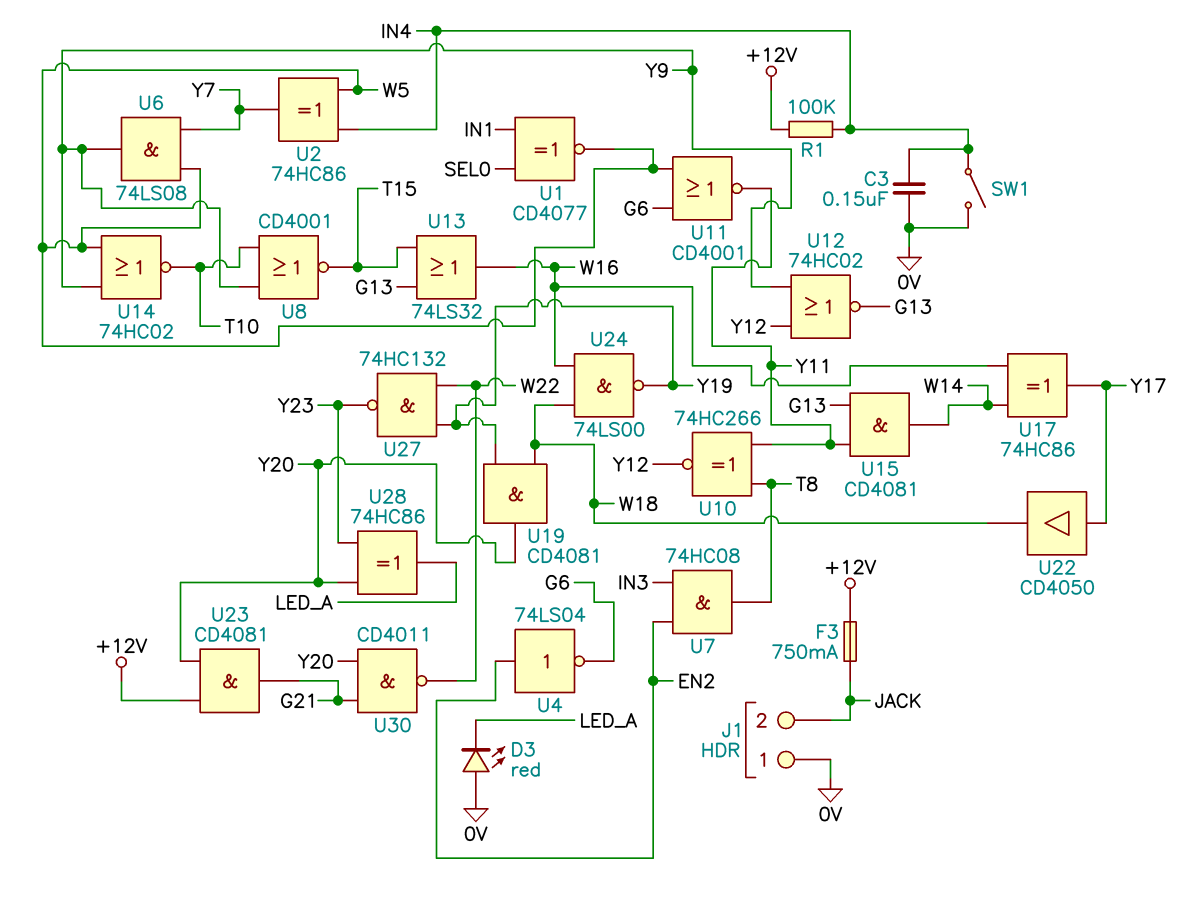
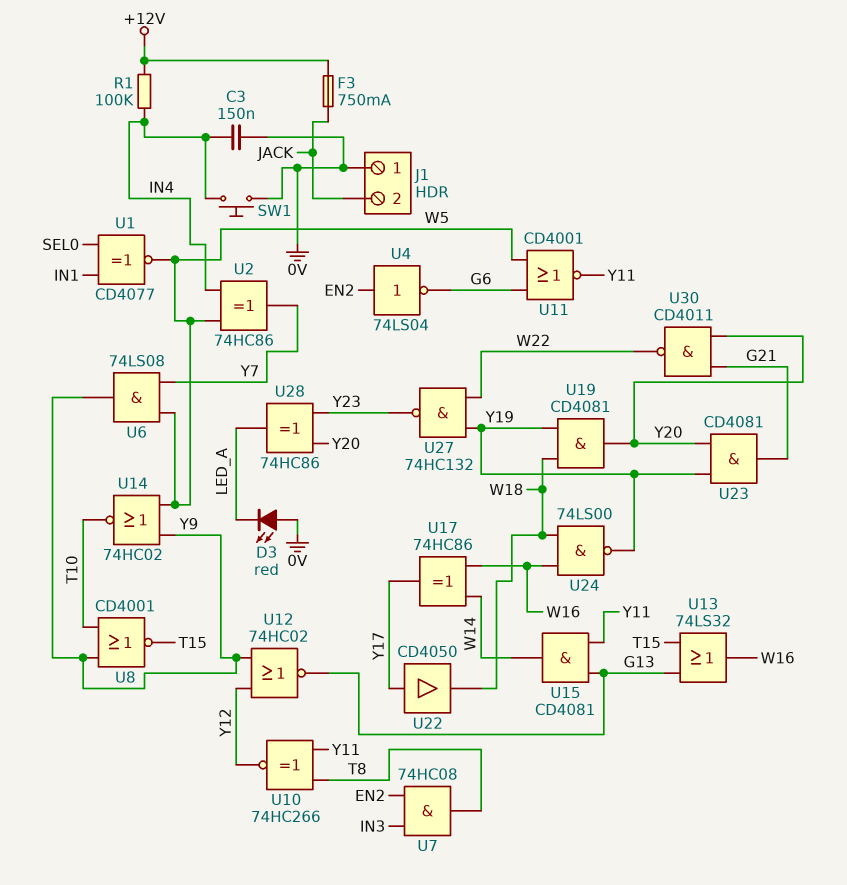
SW1: switch (0V, IN4) -> button (0V, IN4)
U23: AND CD4081 (in +12V, in Y20, out G21) -> AND CD4081 (in Y19, in Y20, out G21)

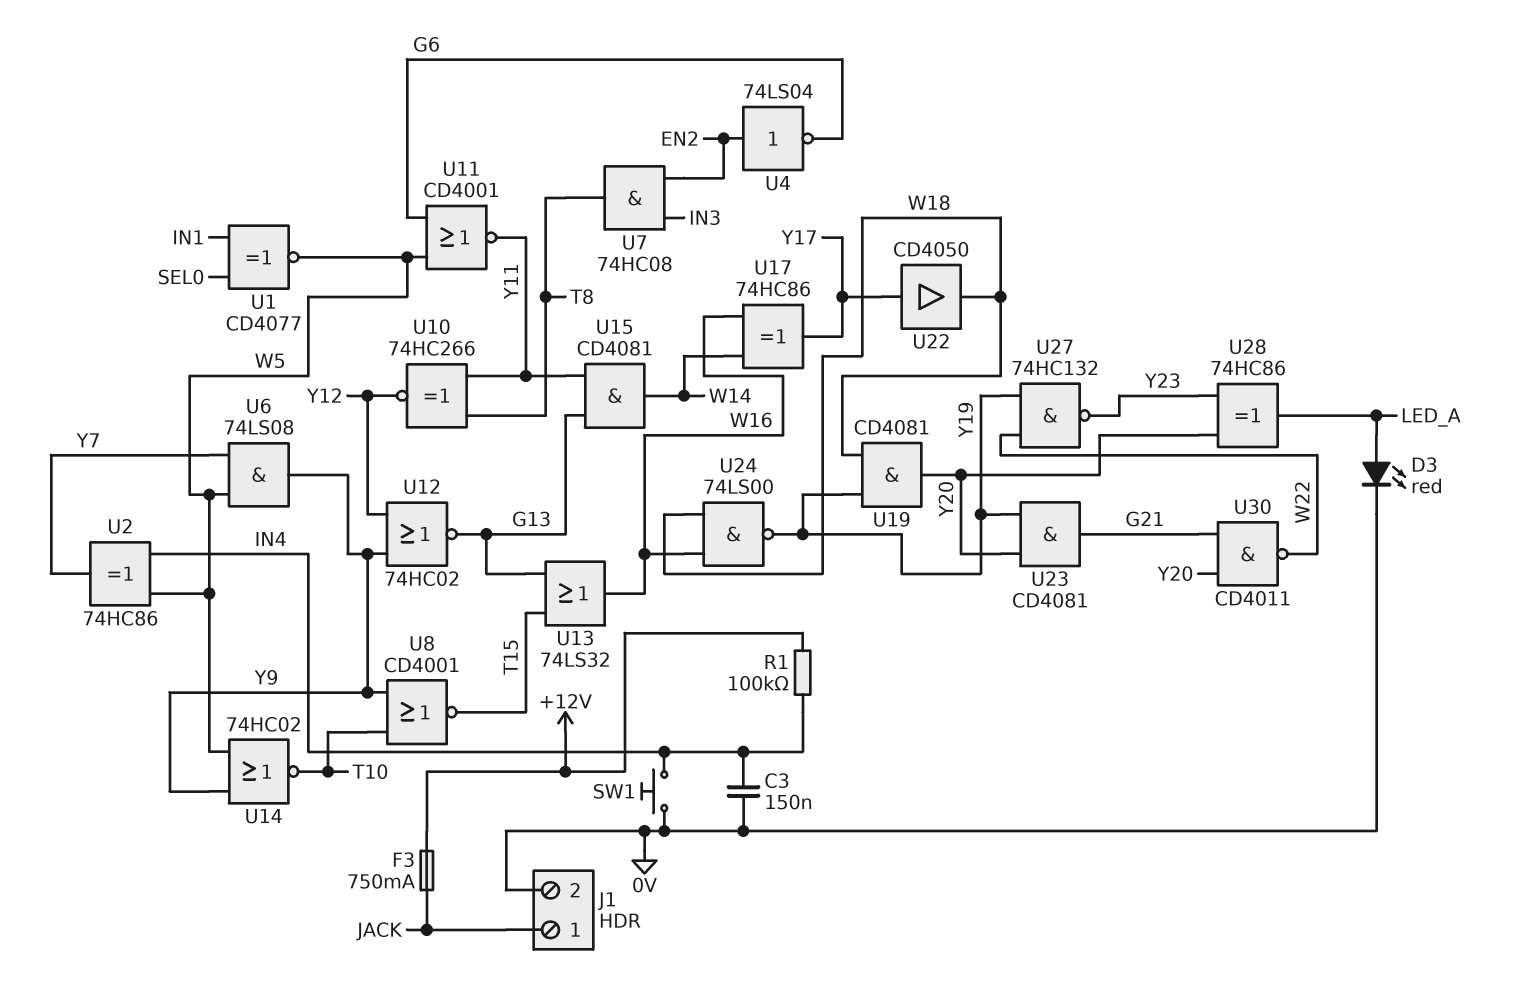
D3: LED red (A 0V, K LED_A) -> LED red (A LED_A, K 0V)
J1 pin 1: 0V -> JACK
J1 pin 2: JACK -> 0V

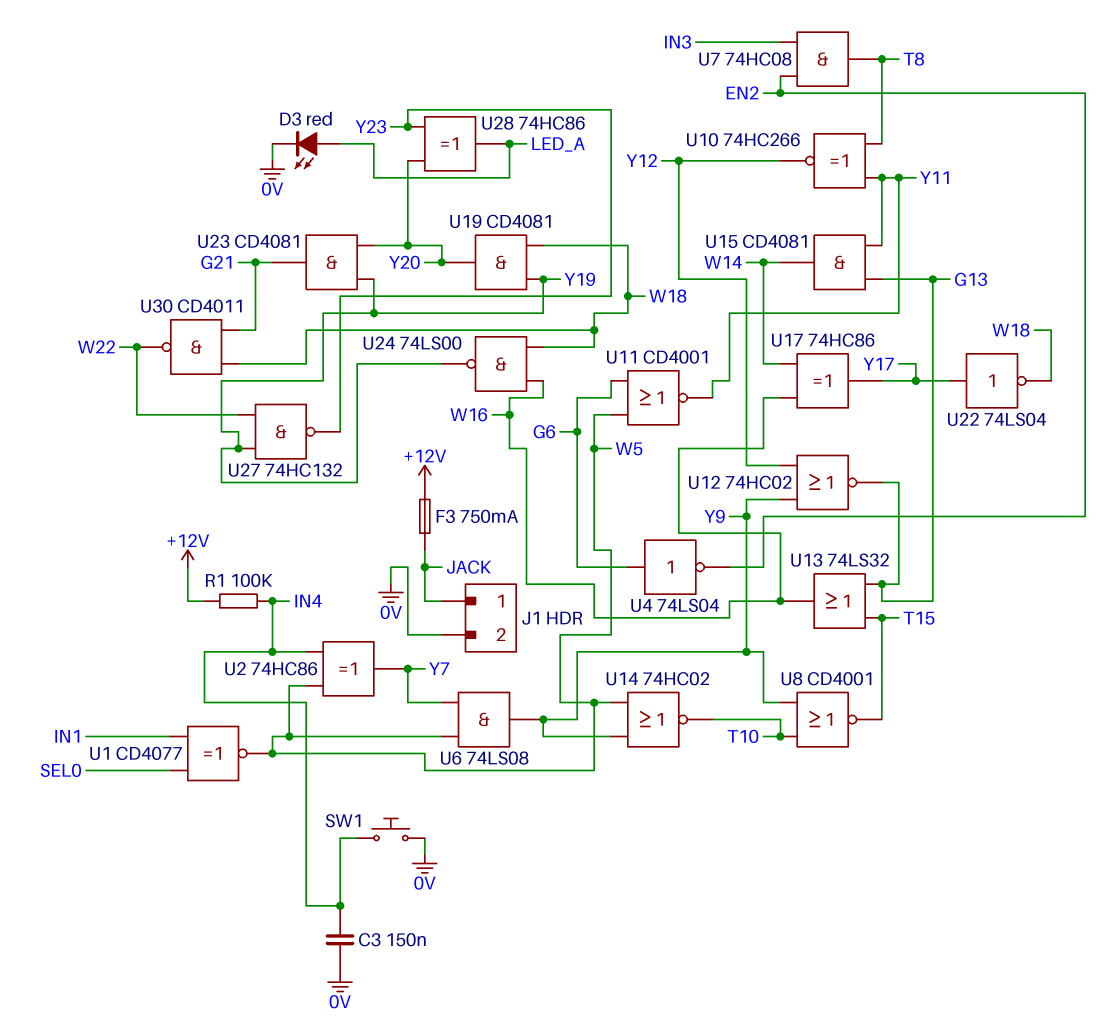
U4: NOT 74LS04 (in EN2, out G6) -> NOT 74LS04 (in G6, out EN2)
U22: buffer CD4050 (in Y17, out W18) -> NOT 74LS04 (in Y17, out W18)
U30: NAND CD4011 (in G21, in Y20, out W22) -> NAND CD4011 (in G21, in W18, out W22)

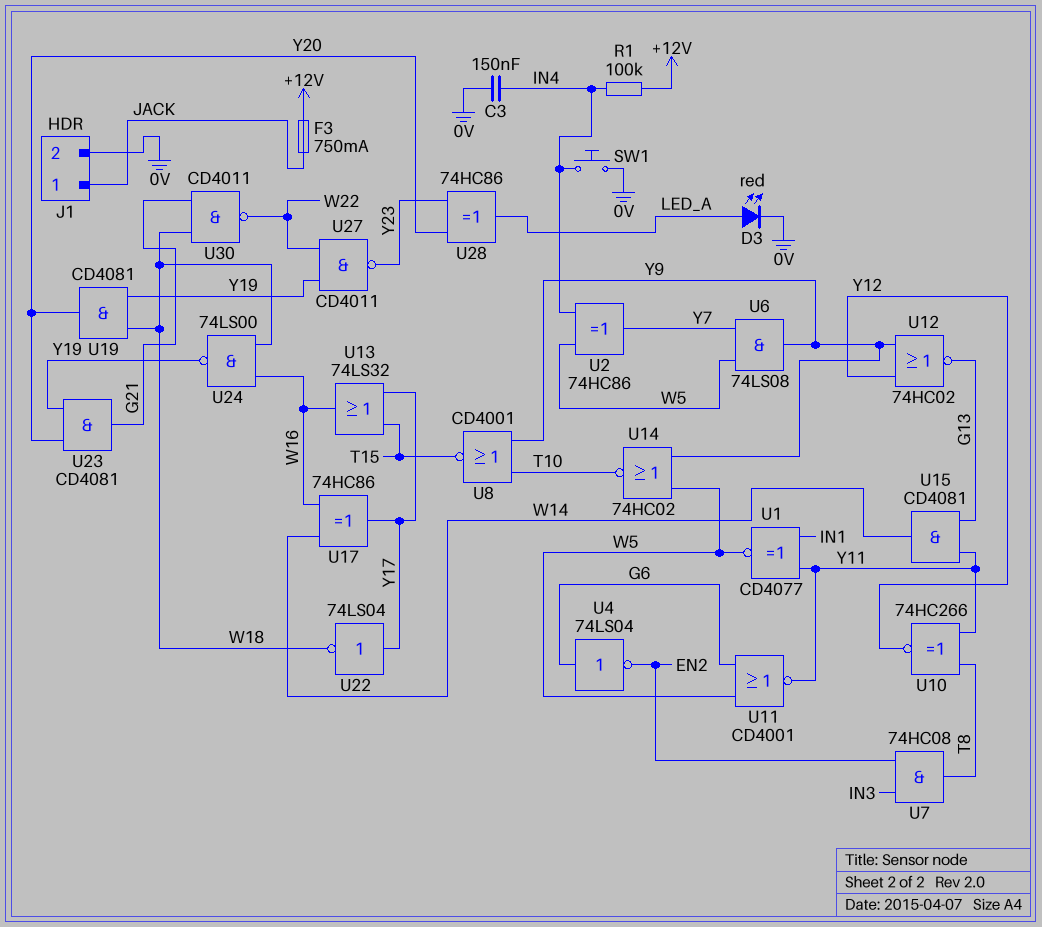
U1: XNOR CD4077 (in IN1, in SEL0, out W5) -> XNOR CD4077 (in IN1, in Y11, out W5)
U13: OR 74LS32 (in G13, in T15, out W16) -> OR 74LS32 (in T15, in Y17, out W16)
U27: NAND 74HC132 (in W22, in Y19, out Y23) -> NAND CD4011 (in W22, in Y19, out Y23)

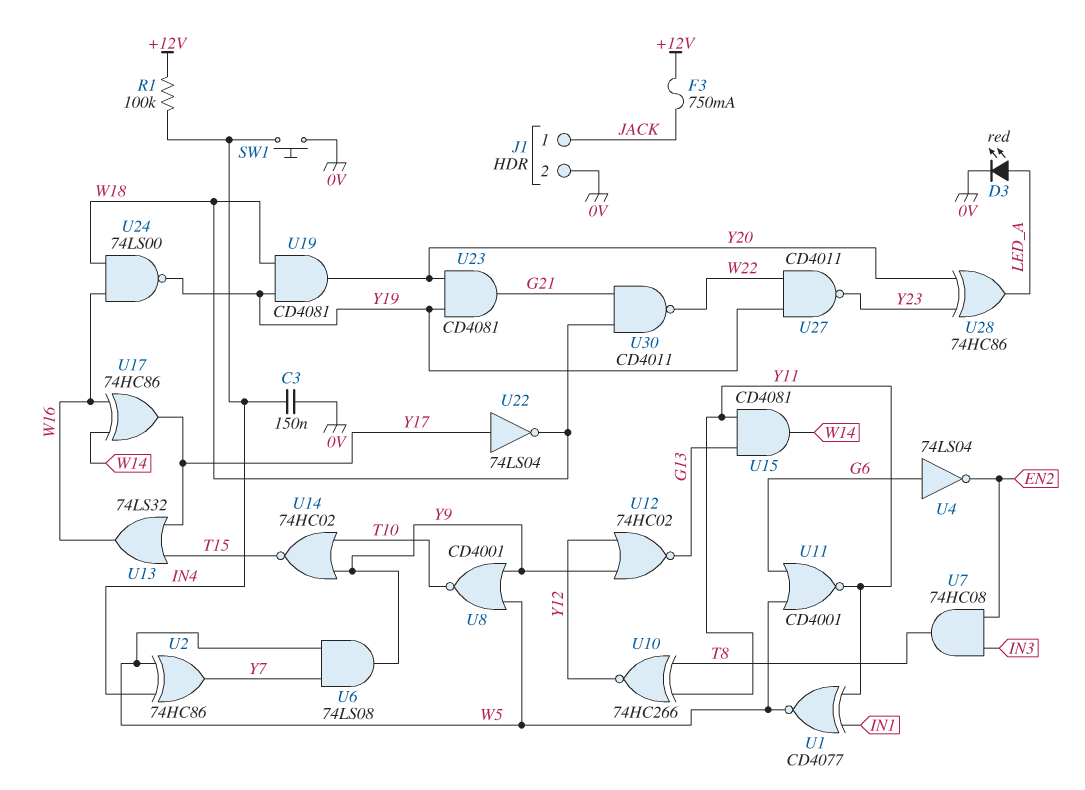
U8: NOR CD4001 (in T10, in Y9, out T15) -> NOR CD4001 (in W5, in Y9, out T10)
U14: NOR 74HC02 (in W5, in Y9, out T10) -> NOR 74HC02 (in T10, in Y9, out T15)

